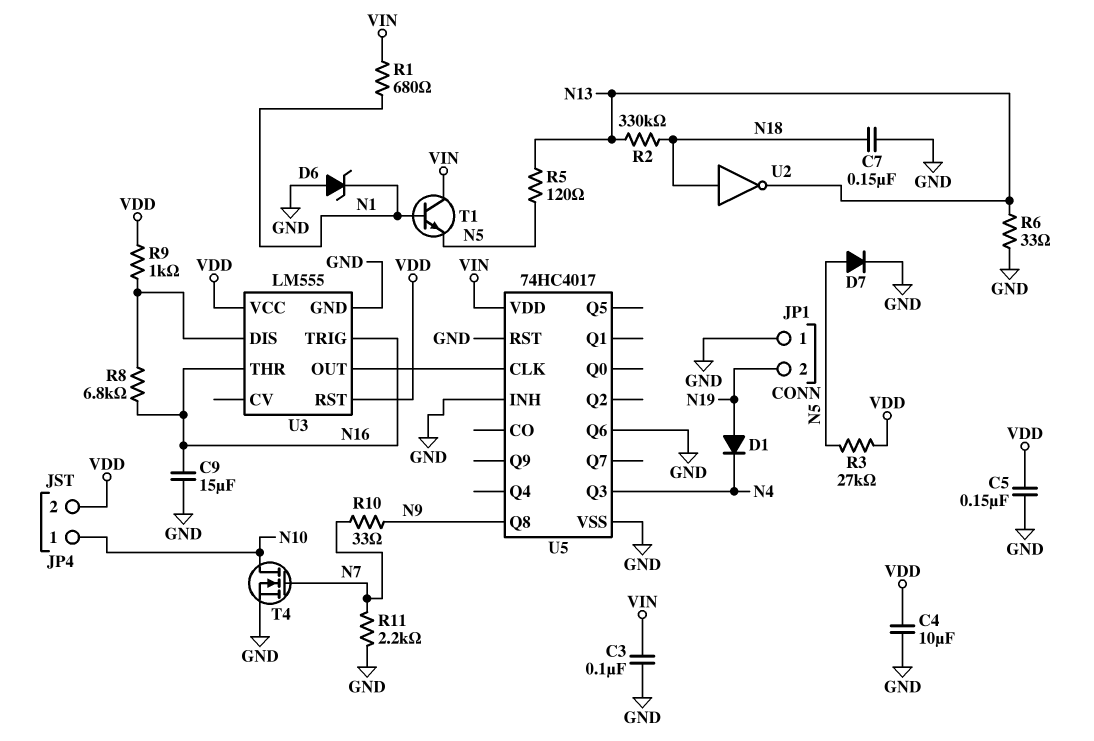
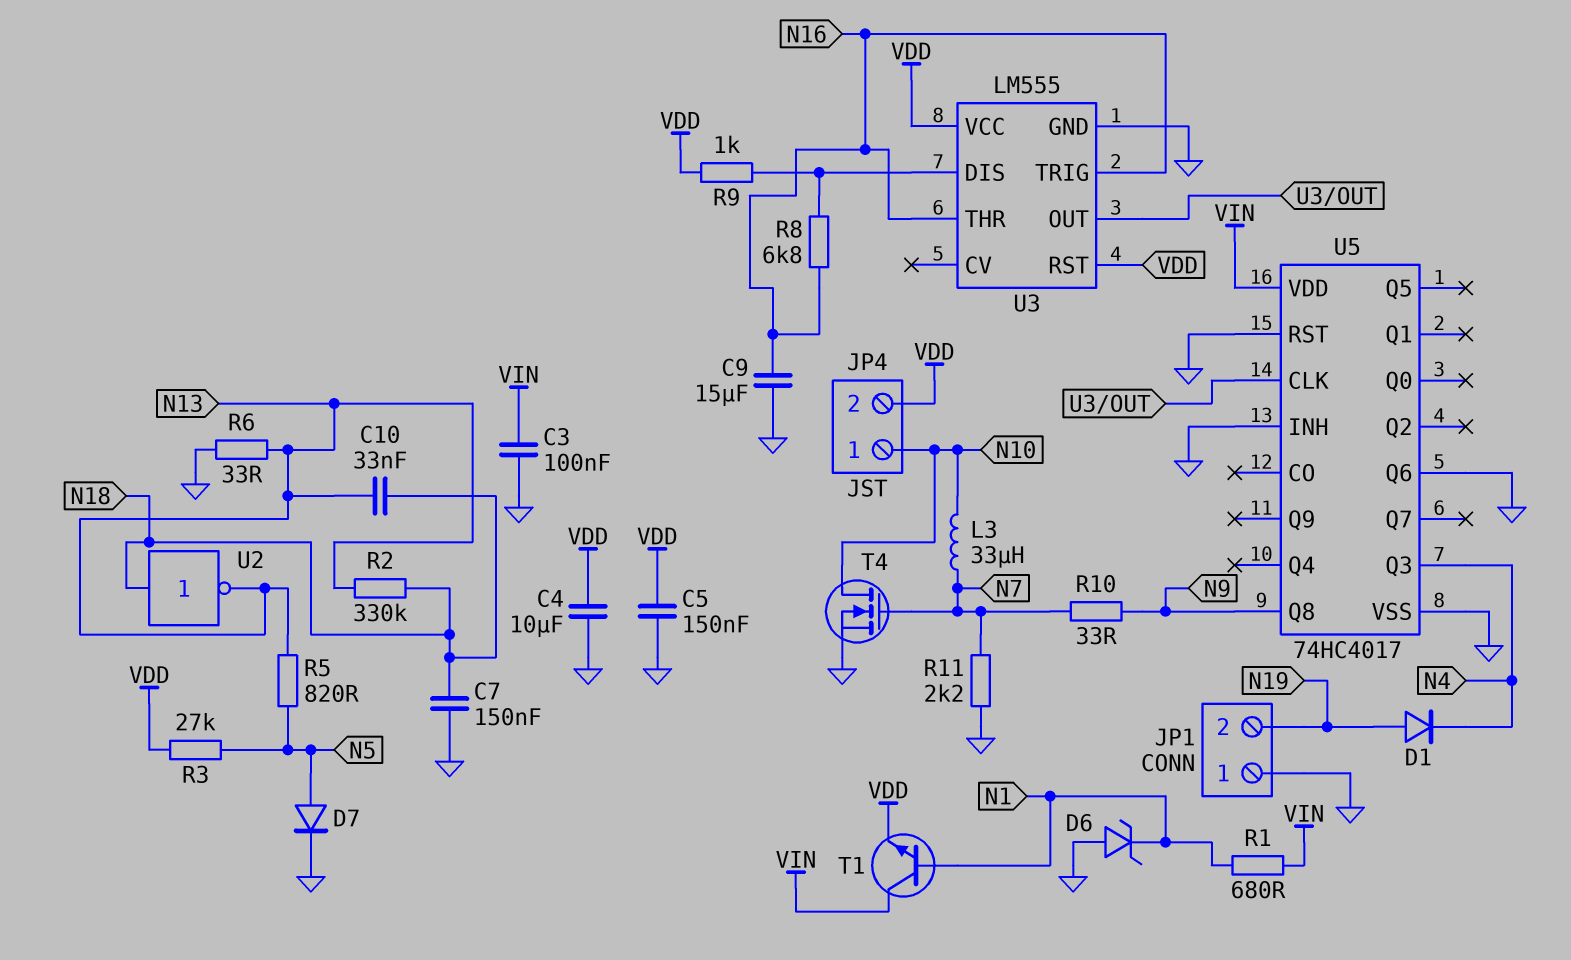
C10: none -> 33nF (N13, N18)
L3: none -> 33uH (N7, N10)
R5: 120 (N5, N13) -> 820 (N5, N13)
T1: NPN (B N1, C VIN, E N5) -> NPN (B N1, C VIN, E VDD)

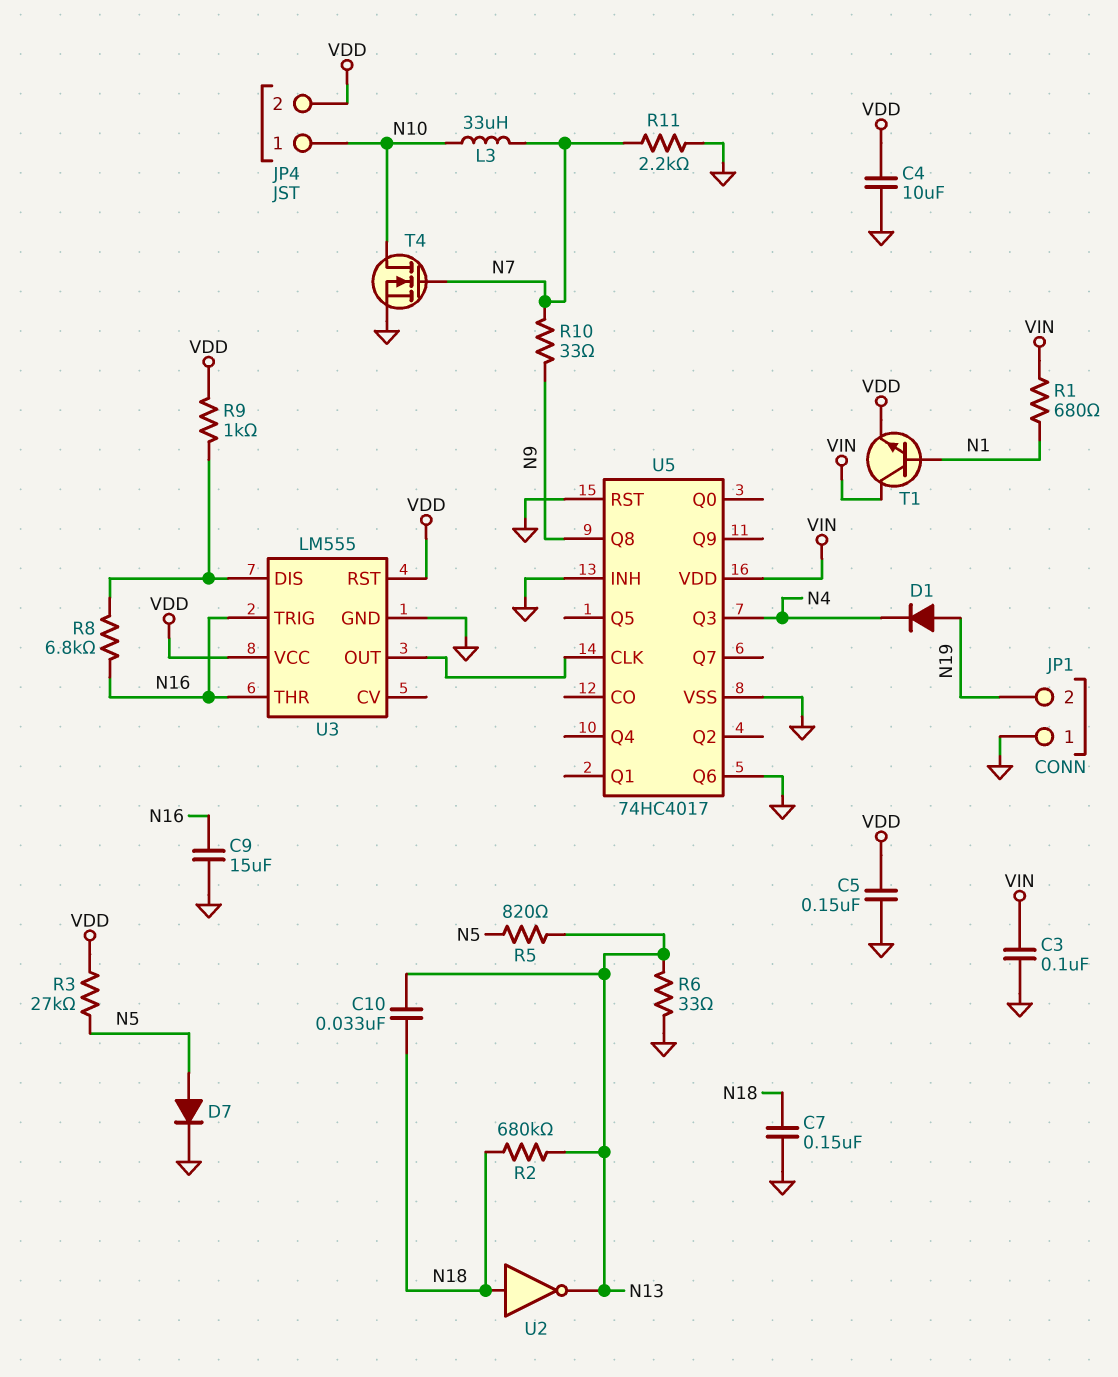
D6: zener (A GND, K N1) -> none
R2: 330k (N13, N18) -> 680k (N13, N18)

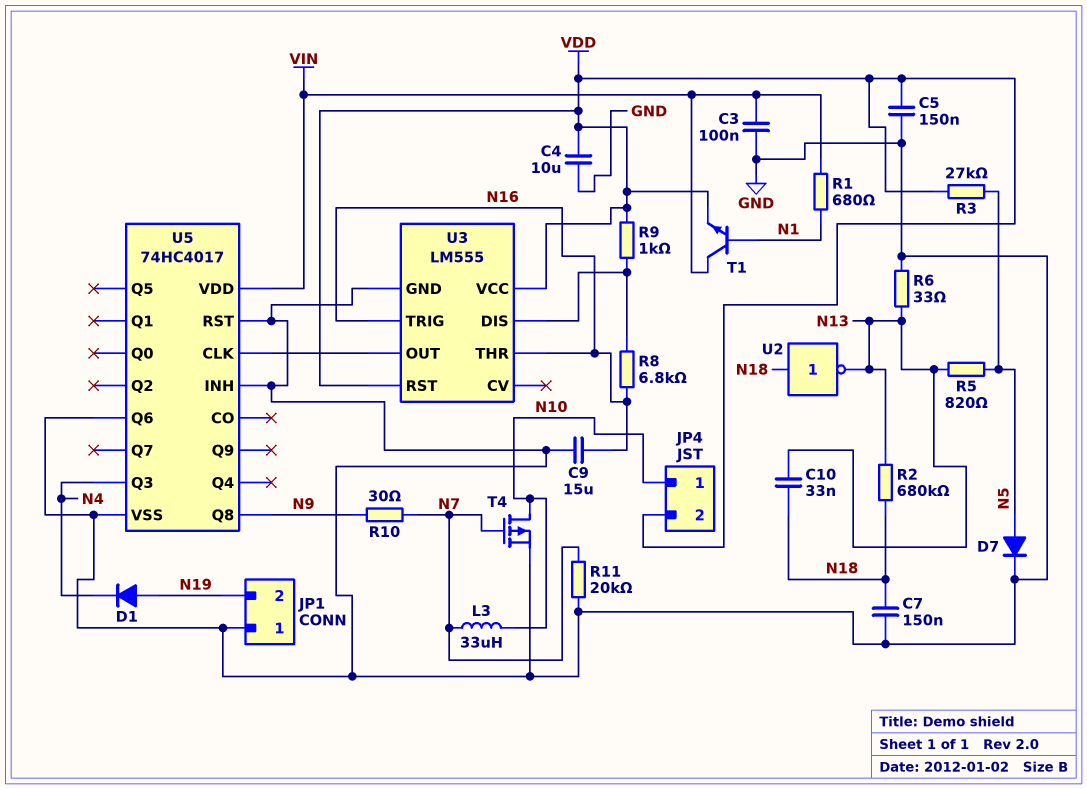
R10: 33 (N7, N9) -> 30 (N7, N9)
R11: 2.2k (GND, N7) -> 20k (GND, N7)
T4: NMOS (G N7, D N10, S GND) -> PMOS (G N7, D N10, S GND)

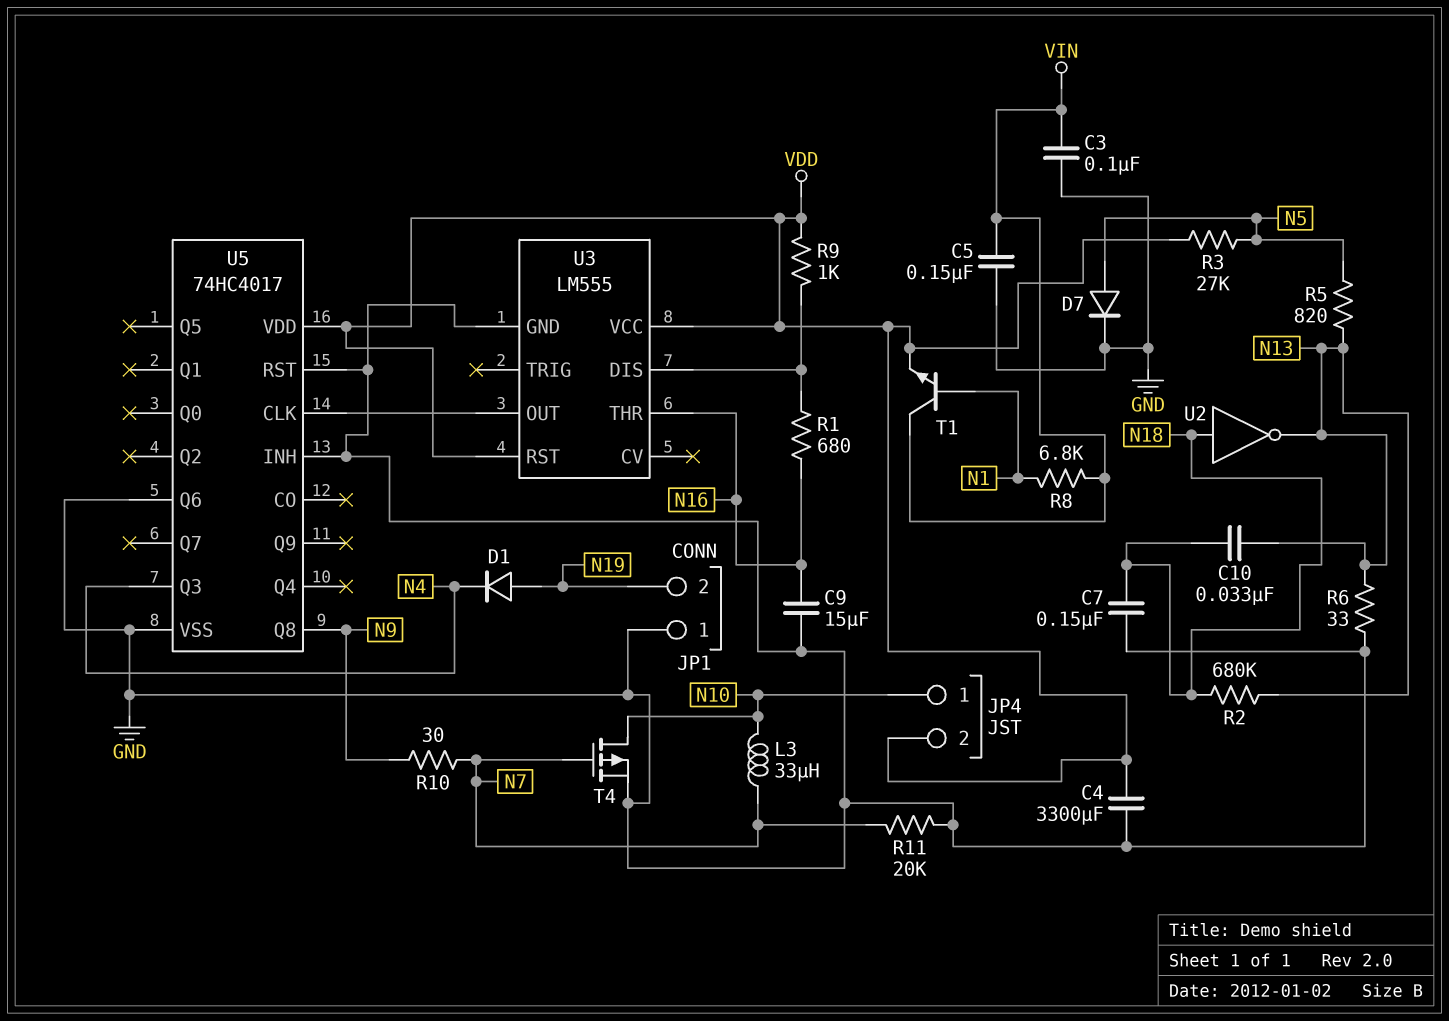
C4: 10uF (GND, VDD) -> 3300uF (GND, VDD)
C5: 150nF (GND, VDD) -> 150nF (GND, VIN)
R1: 680 (N1, VIN) -> 680 (N16, U3/DIS)
R8: 6.8k (N16, U3/DIS) -> 6.8k (N1, VIN)
U3 pin TRIG: N16 -> none
U5 pin VDD: VIN -> VDD

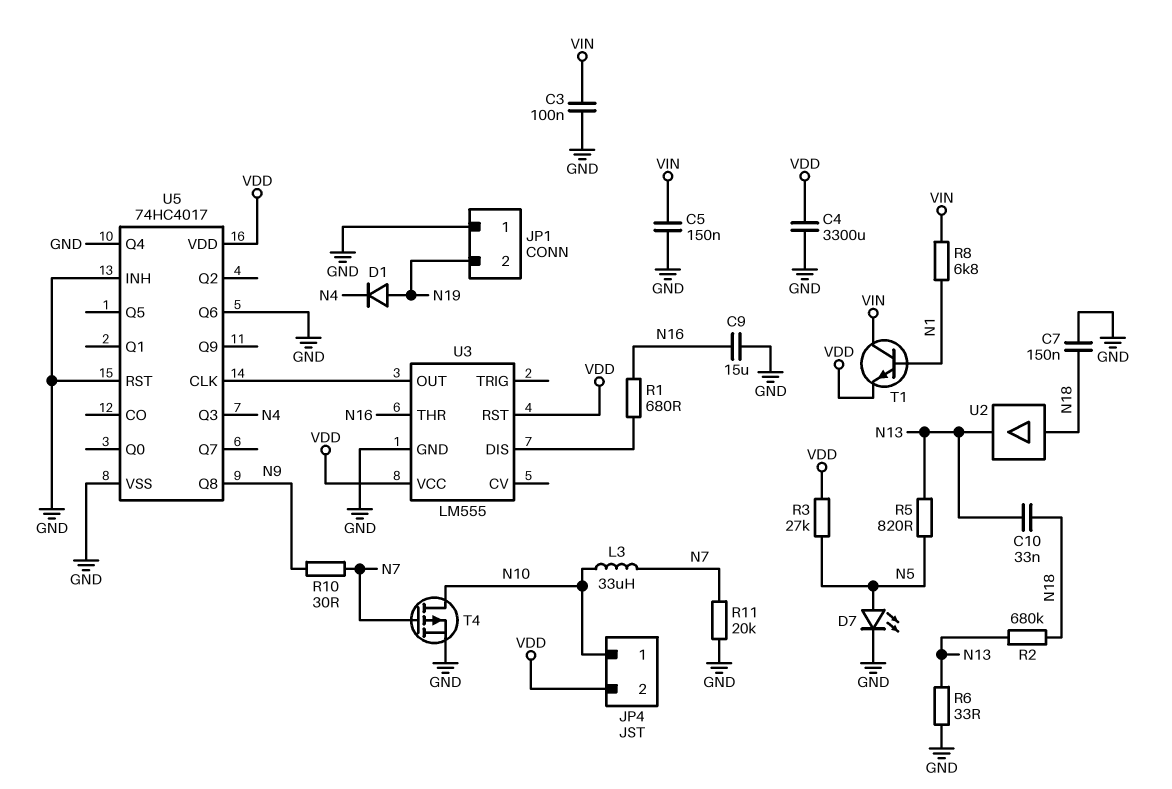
D7: diode (A N5, K GND) -> LED (A N5, K GND)
R9: 1k (U3/DIS, VDD) -> none
U2: NOT (in N18, out N13) -> buffer (in N18, out N13)
U5 pin Q4: none -> GND

